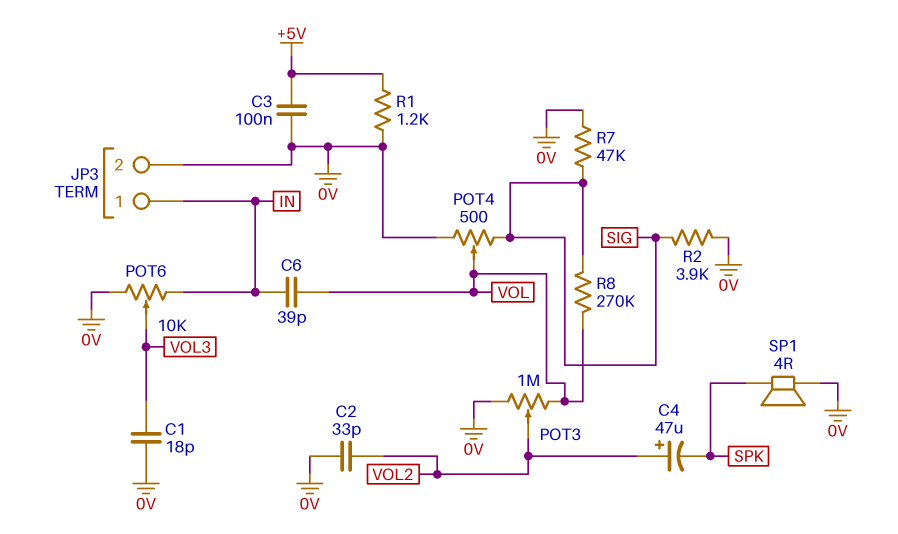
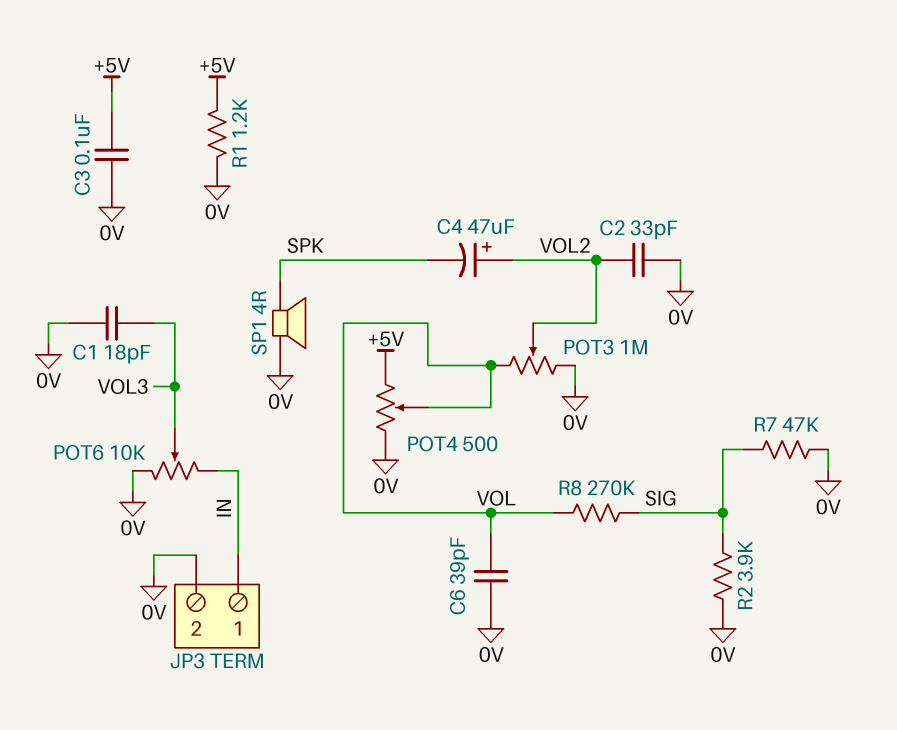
C6: 39pF (IN, VOL) -> 39pF (0V, VOL)
POT4: 500 (0V, SIG, wiper VOL) -> 500 (+5V, 0V, wiper VOL)

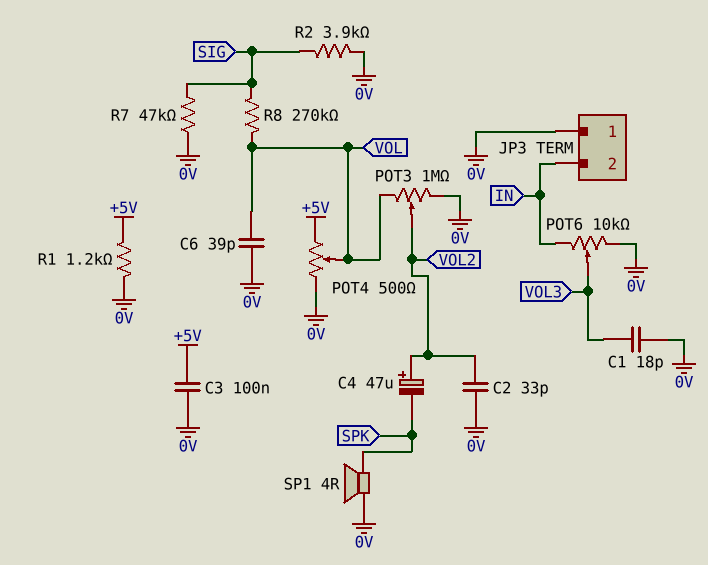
JP3 pin 1: IN -> 0V
JP3 pin 2: 0V -> IN

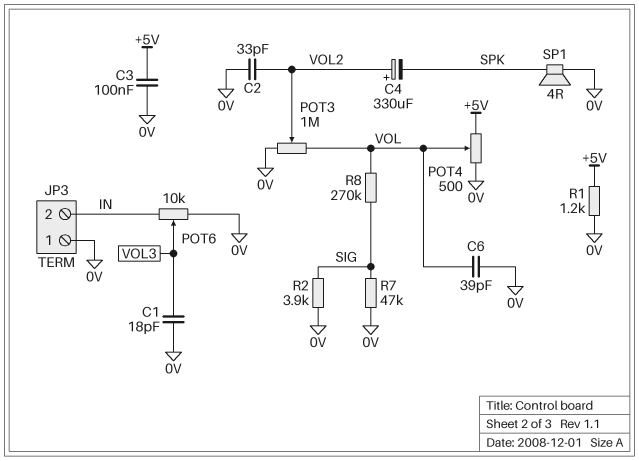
C4: 47uF (plus VOL2, minus SPK) -> 330uF (plus VOL2, minus SPK)

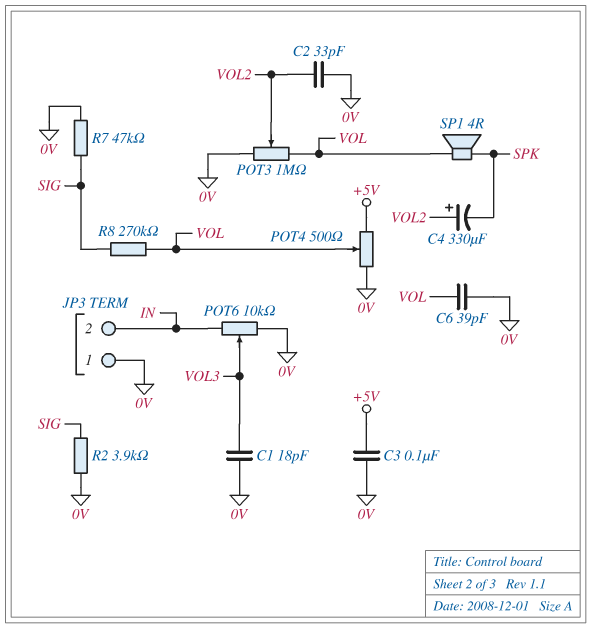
R1: 1.2k (+5V, 0V) -> none
SP1: speaker 4R (0V, SPK) -> speaker 4R (SPK, VOL)

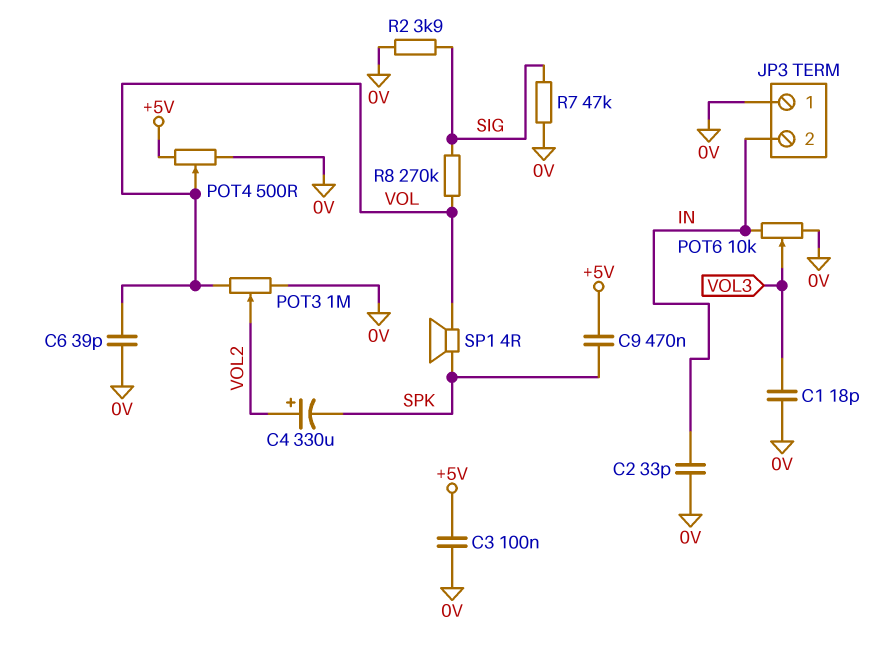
C2: 33pF (0V, VOL2) -> 33pF (0V, IN)
C9: none -> 470nF (+5V, SPK)

